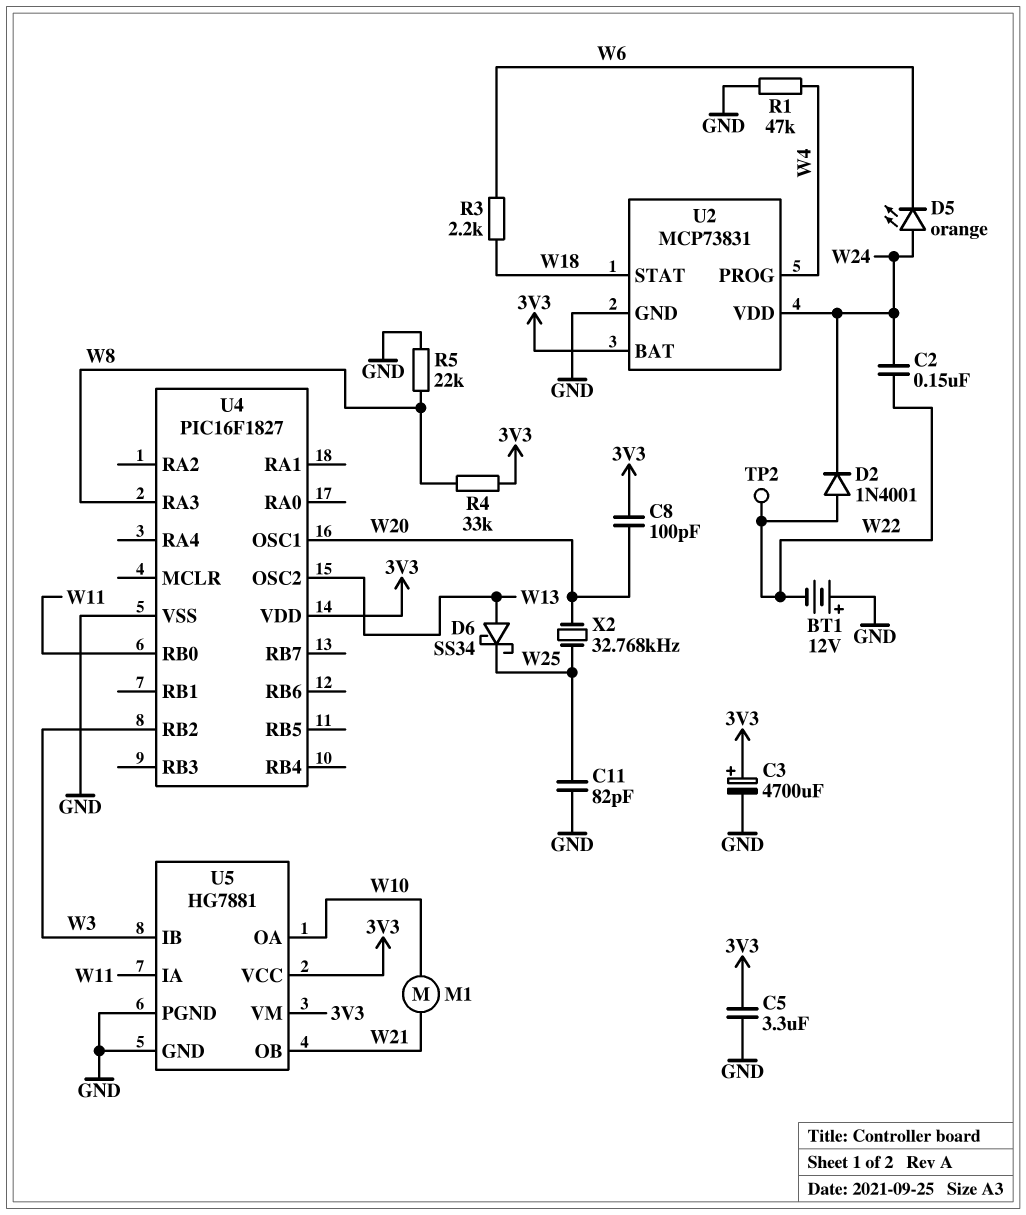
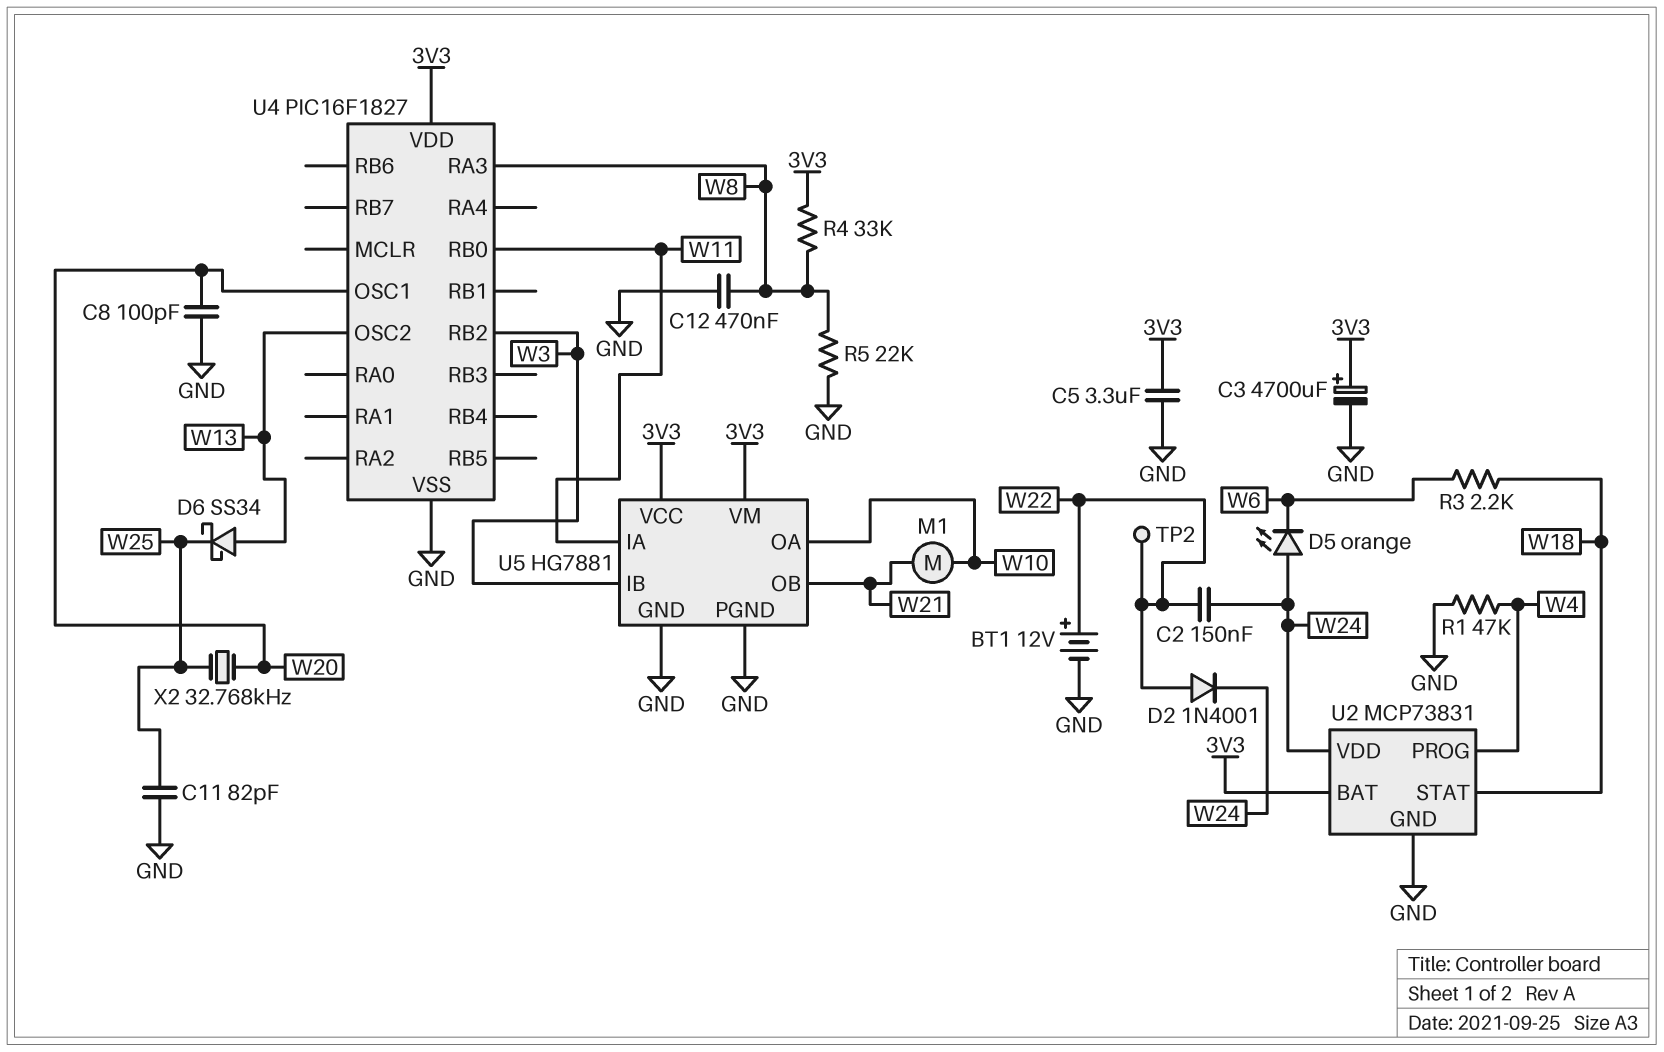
BT1: 12V (plus GND, minus W22) -> 12V (plus W22, minus GND)
C8: 100pF (3V3, W20) -> 100pF (GND, W20)
C12: none -> 470nF (GND, W8)

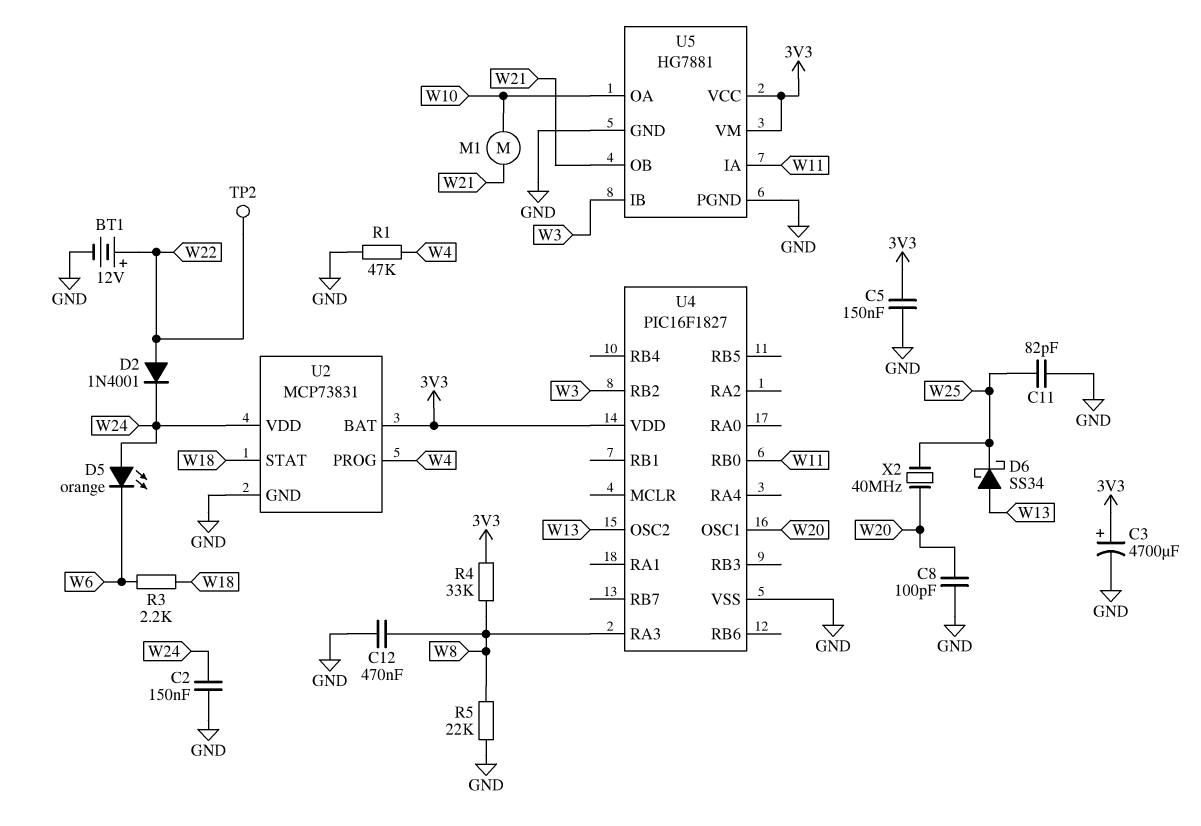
C2: 150nF (W22, W24) -> 150nF (GND, W24)
C5: 3.3uF (3V3, GND) -> 150nF (3V3, GND)
X2: 32.768kHz (W20, W25) -> 40MHz (W20, W25)

